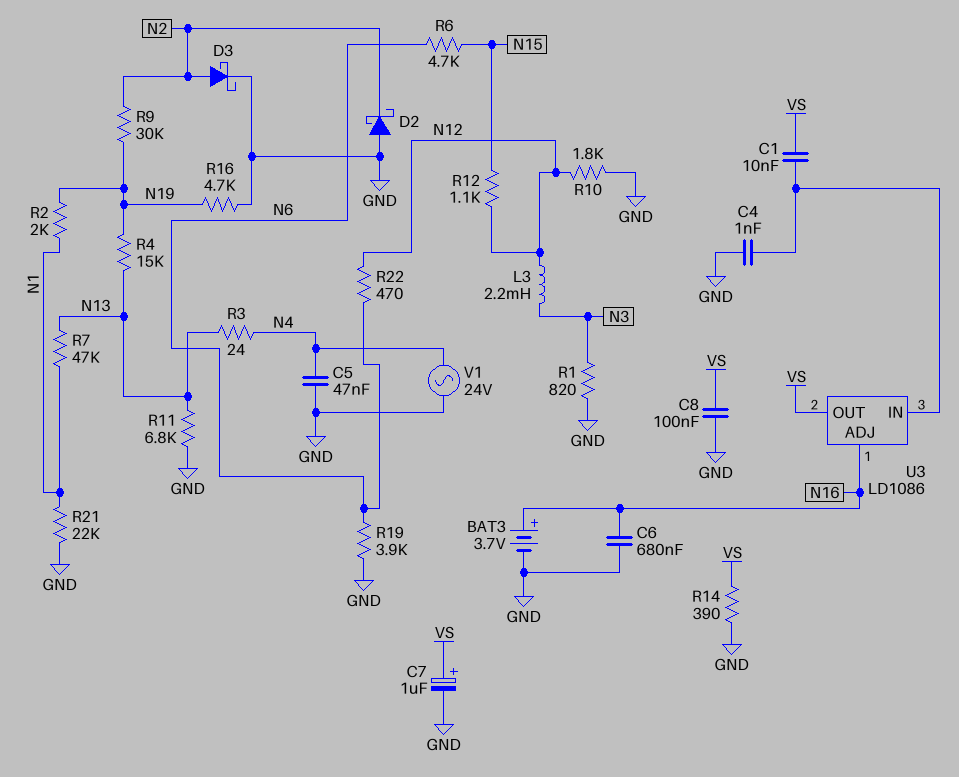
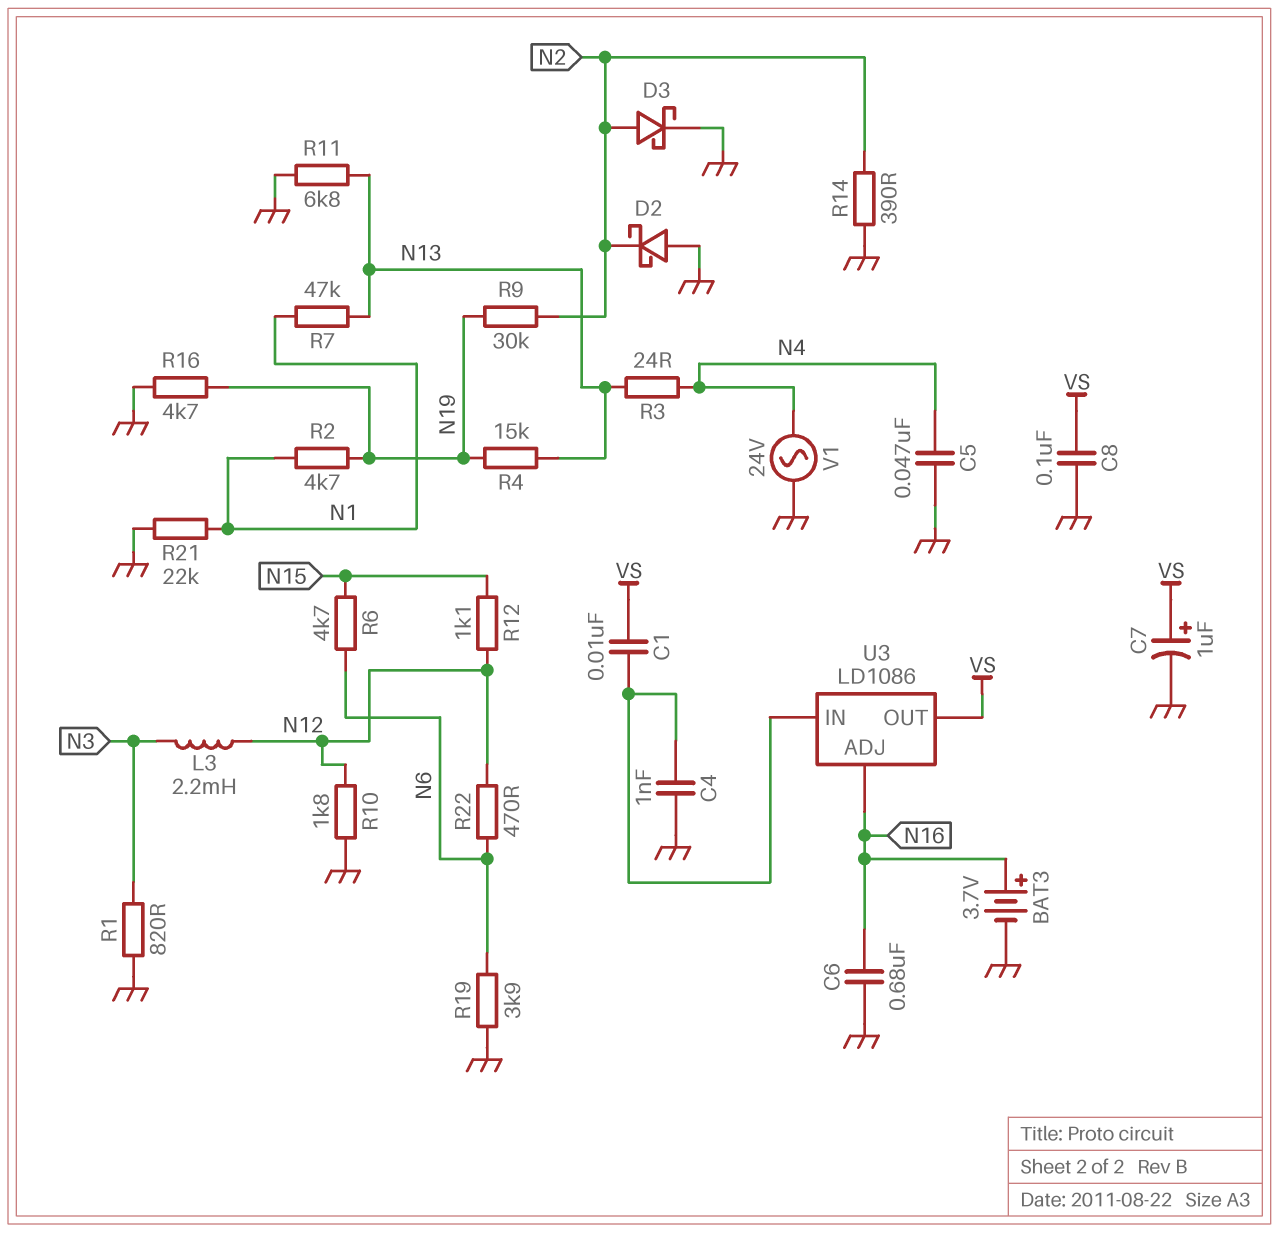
R2: 2k (N1, N19) -> 4.7k (N1, N19)
R14: 390 (GND, VS) -> 390 (GND, N2)

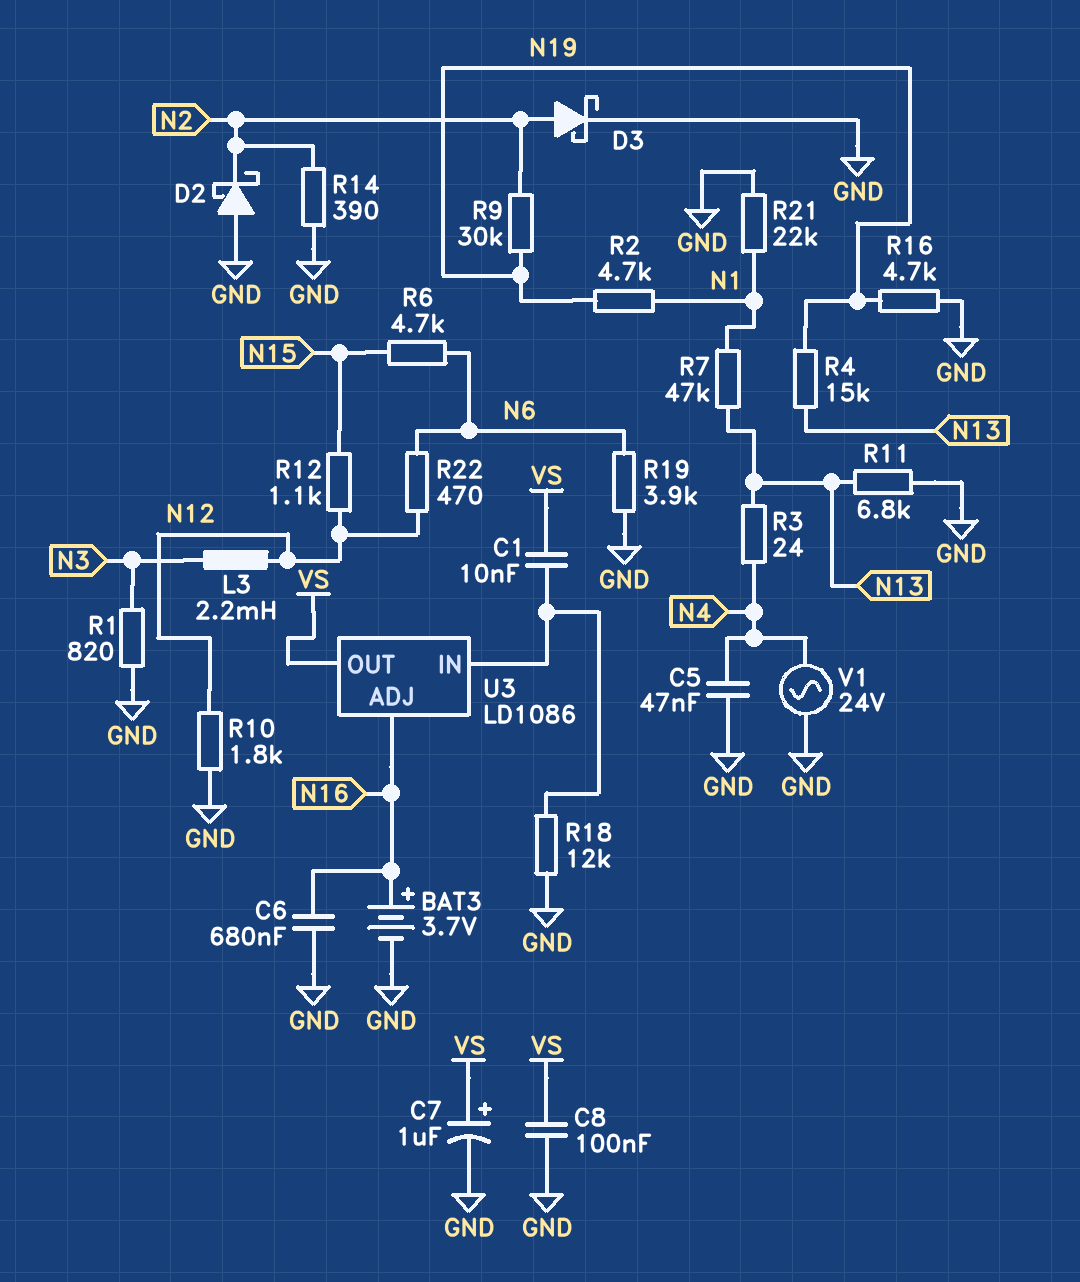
C4: 1nF (GND, U3/IN) -> none
R18: none -> 12k (GND, U3/IN)

